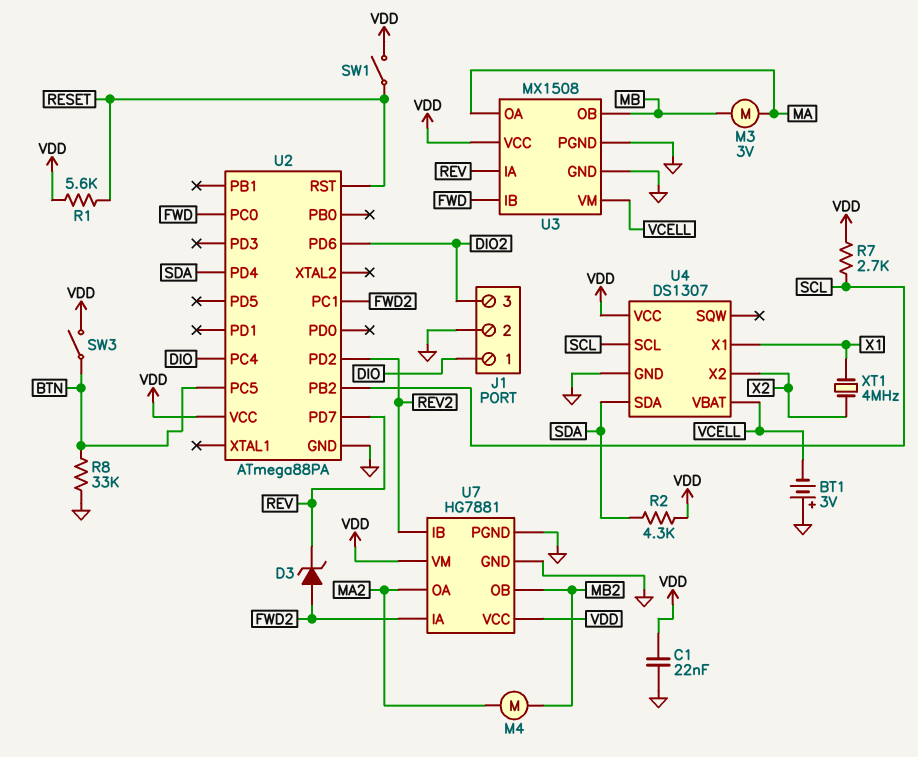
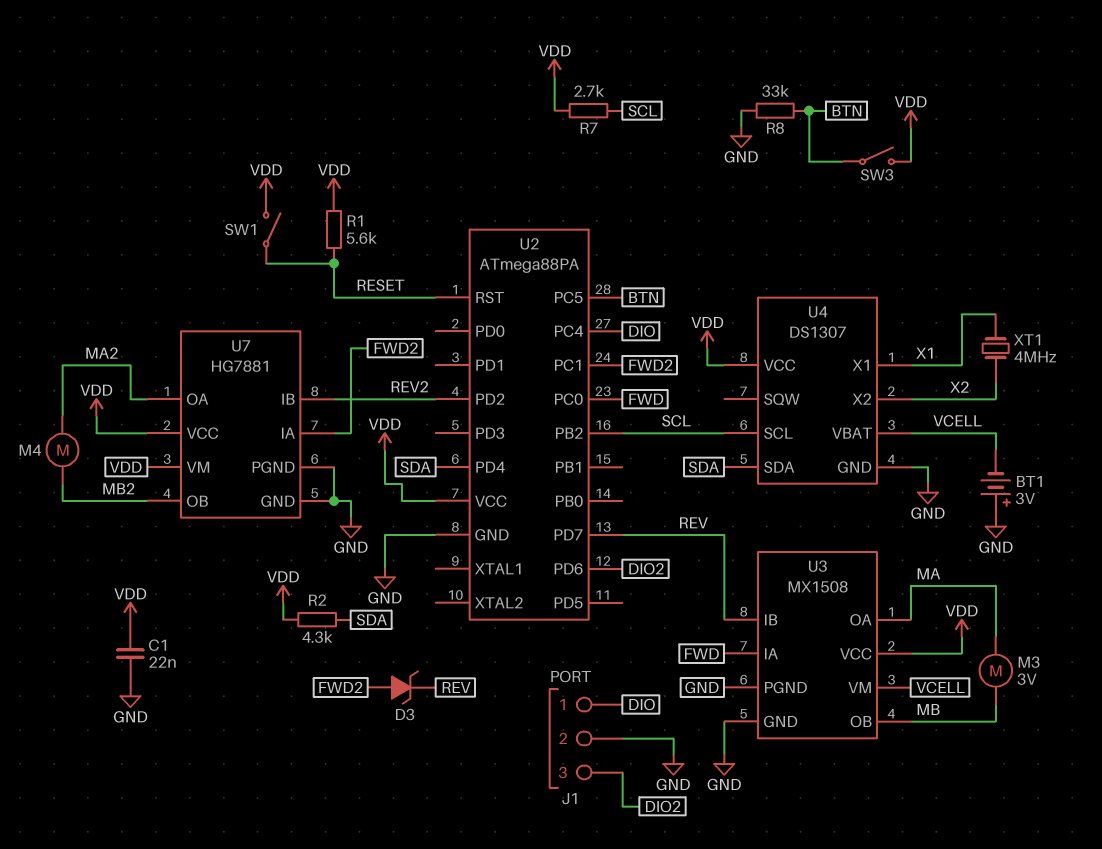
U3 pin IA: REV -> FWD
U3 pin IB: FWD -> REV

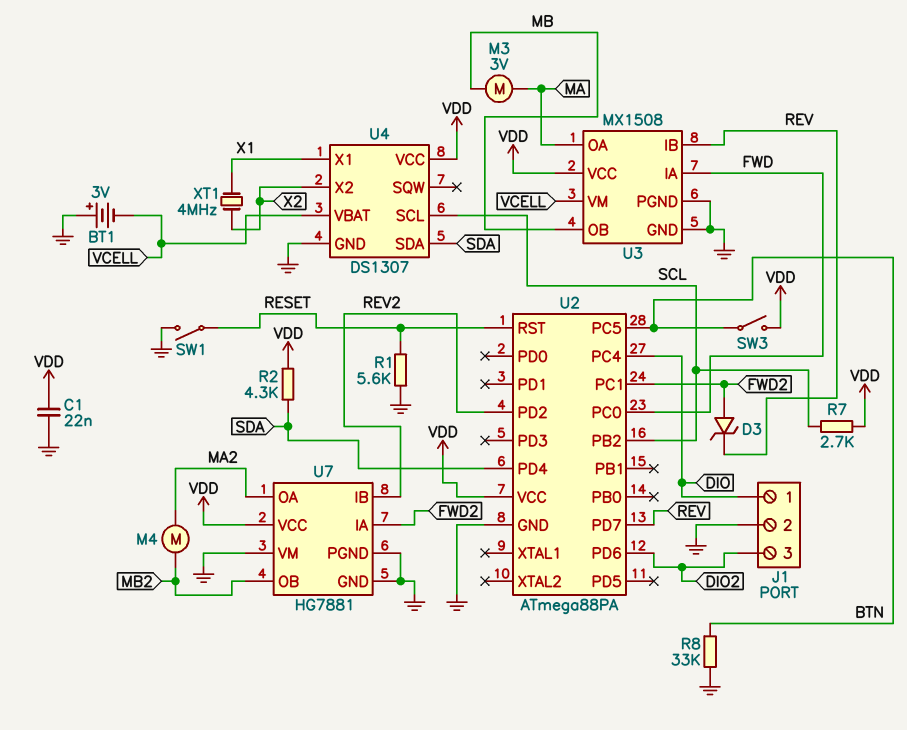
R1: 5.6k (RESET, VDD) -> 5.6k (GND, RESET)
SW1: switch (RESET, VDD) -> switch (GND, RESET)
U7 pin VM: VDD -> GND

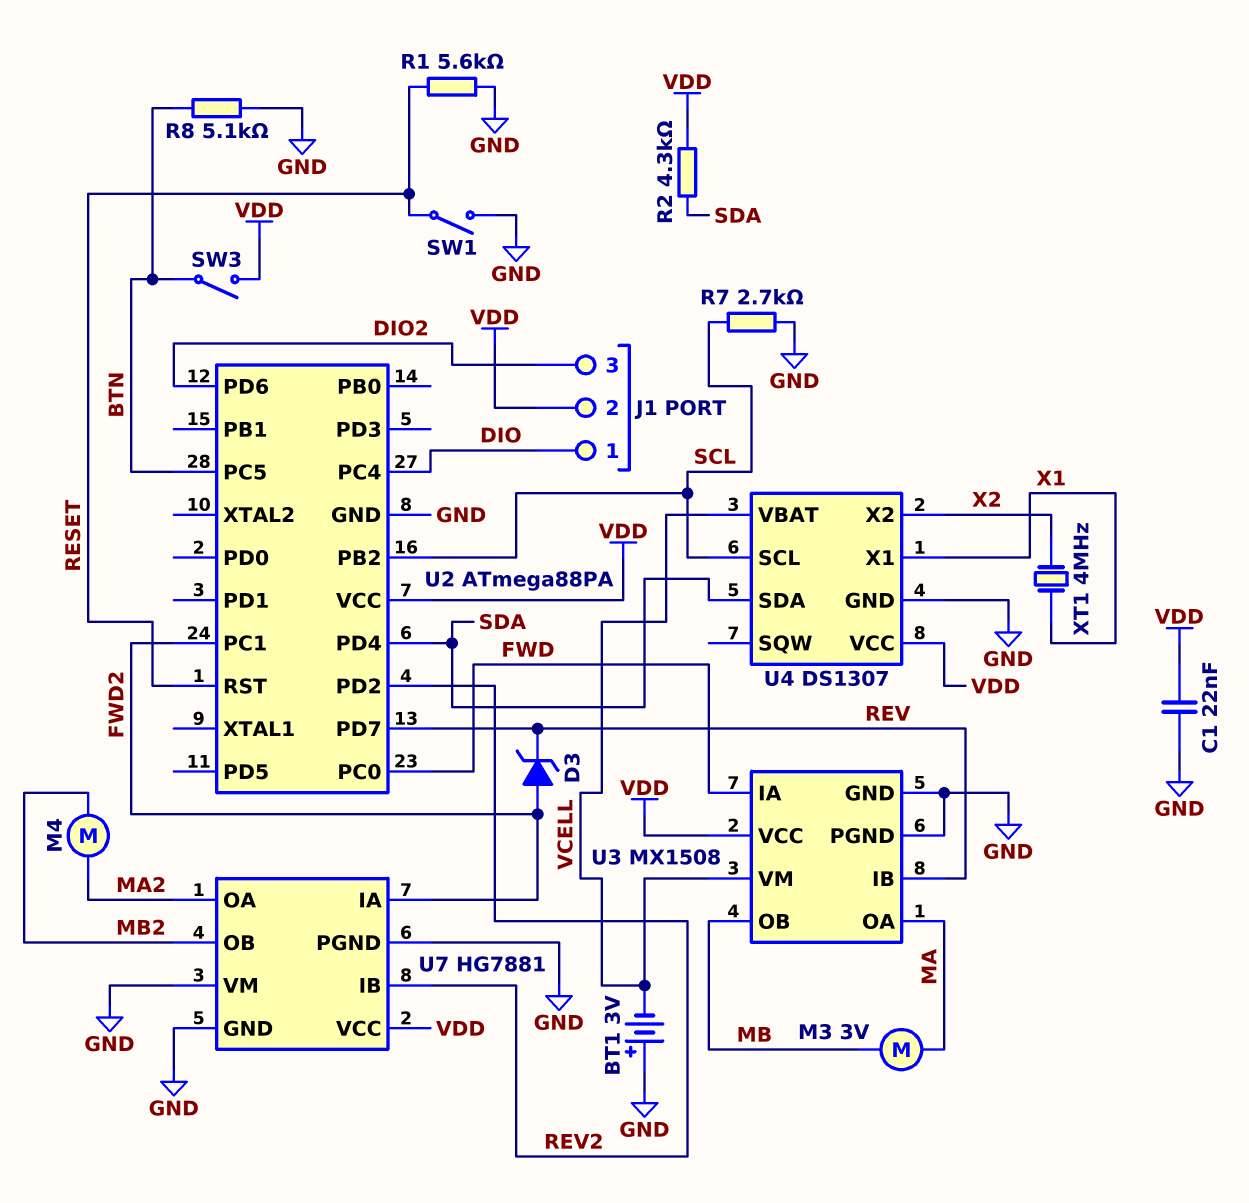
J1 pin 2: GND -> VDD
R7: 2.7k (SCL, VDD) -> 2.7k (GND, SCL)
R8: 33k (BTN, GND) -> 5.1k (BTN, GND)

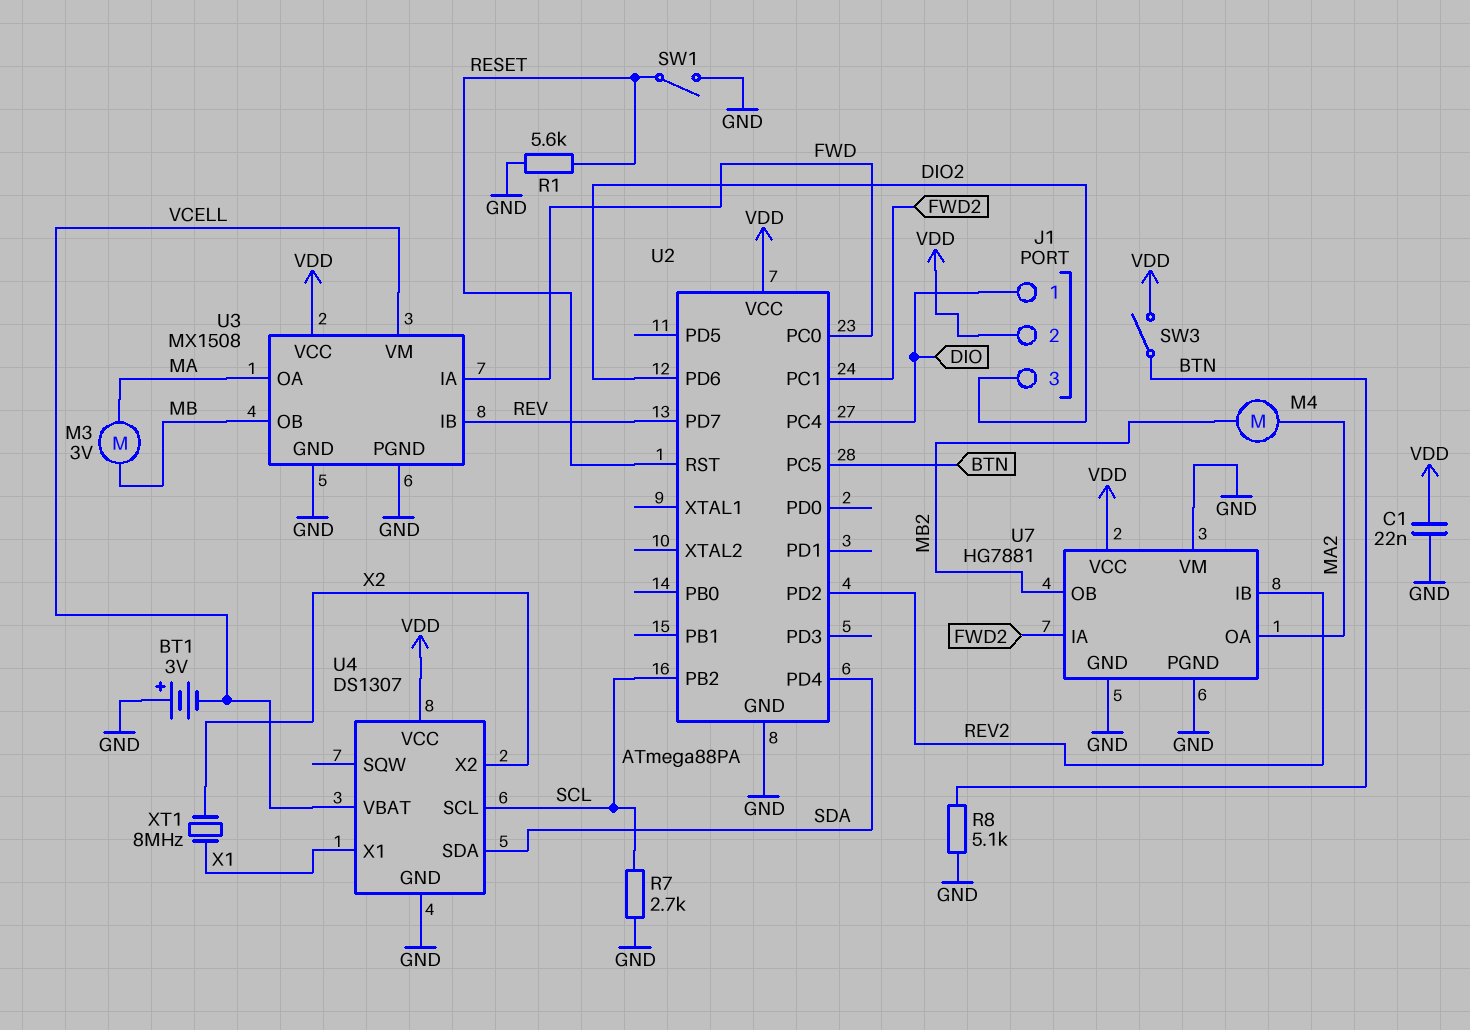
D3: zener (A FWD2, K REV) -> none
R2: 4.3k (SDA, VDD) -> none
XT1: 4MHz (X1, X2) -> 8MHz (X1, X2)

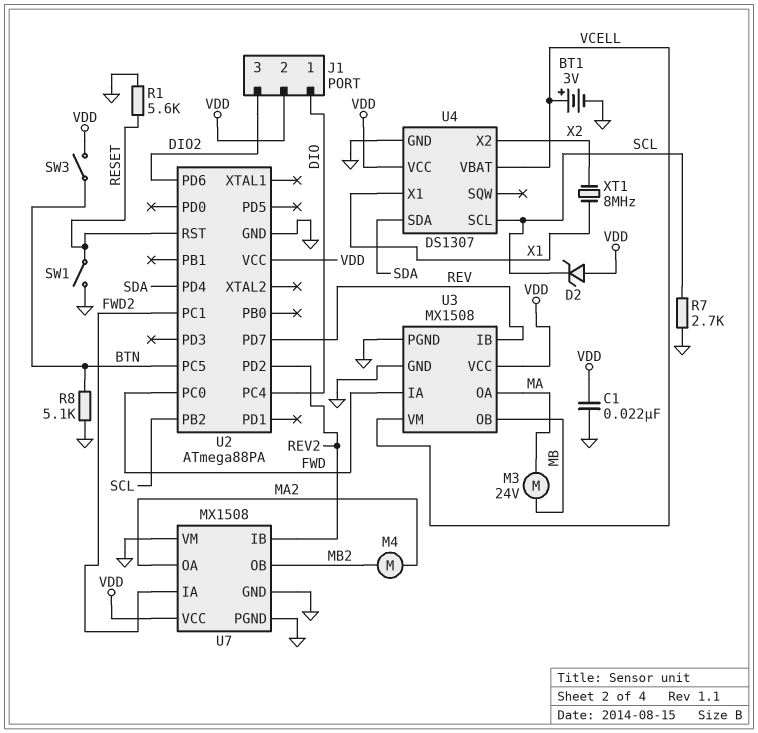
BT1: 3V (plus GND, minus VCELL) -> 3V (plus VCELL, minus GND)
D2: none -> zener (A VDD, K SCL)
M3: motor 3V (MA, MB) -> motor 24V (MA, MB)
U7: HG7881 -> MX1508

